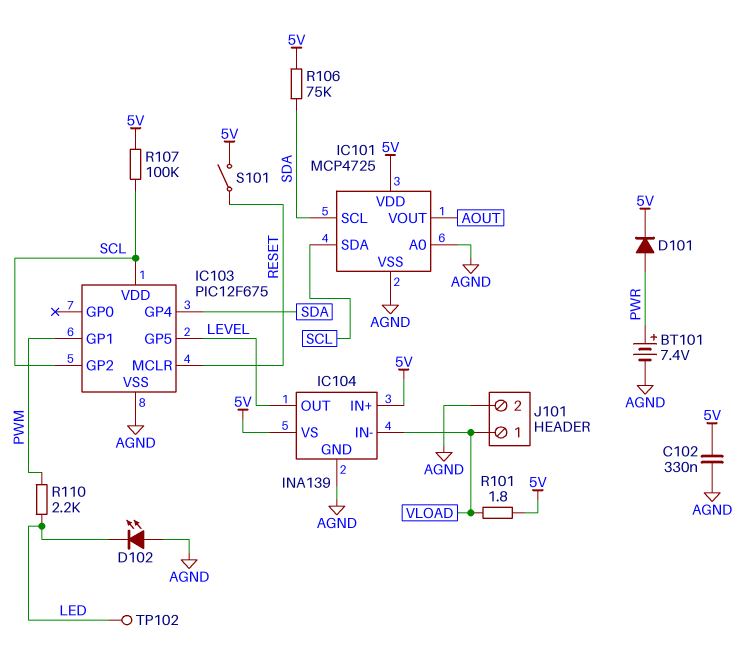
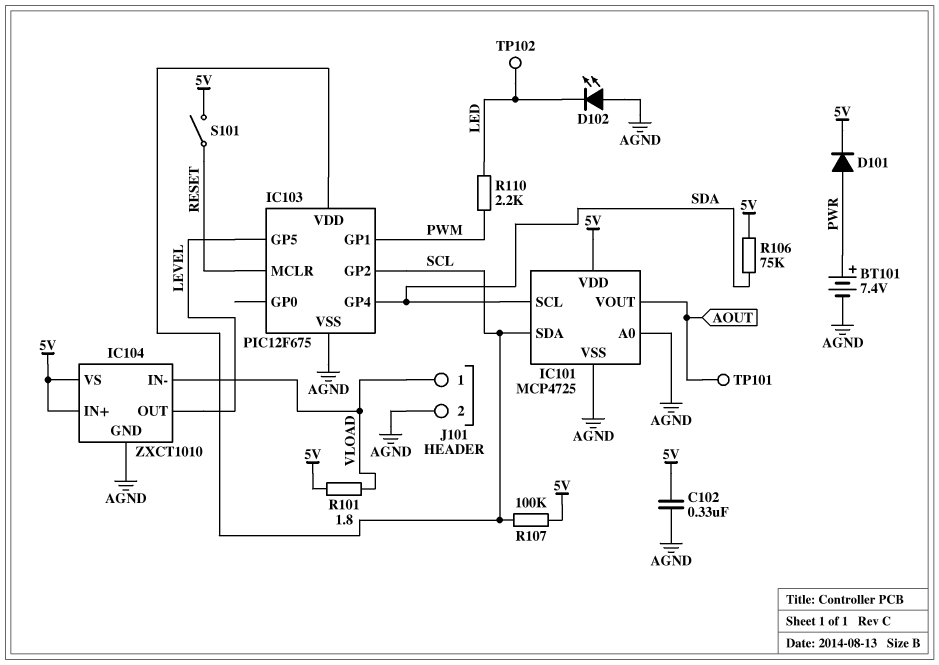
IC104: INA139 -> ZXCT1010
TP101: none -> test point (AOUT)

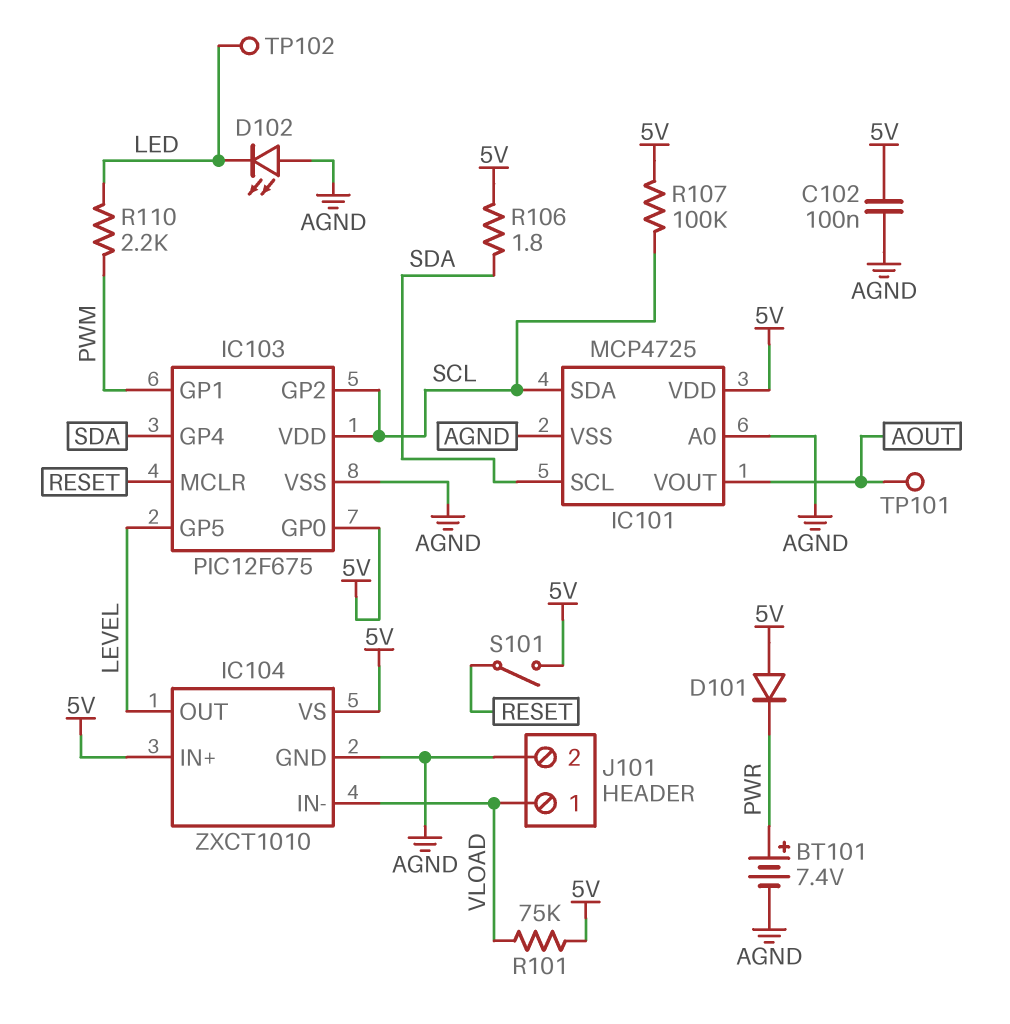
C102: 330nF (5V, AGND) -> 100nF (5V, AGND)
D101: diode (A PWR, K 5V) -> diode (A 5V, K PWR)
IC103 pin GP0: none -> 5V
R101: 1.8 (5V, VLOAD) -> 75k (5V, VLOAD)
R106: 75k (5V, SDA) -> 1.8 (5V, SDA)

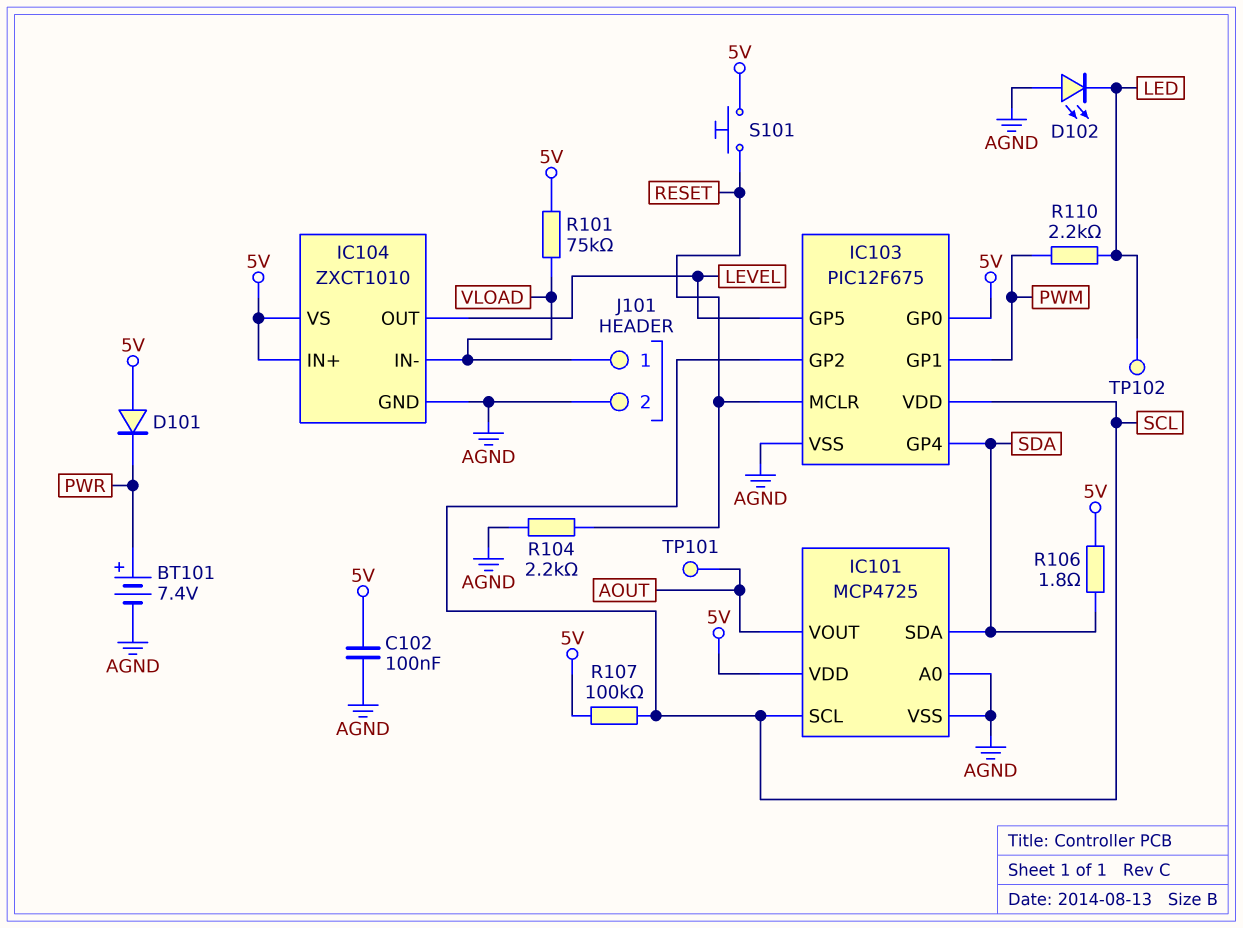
IC101 pin SCL: SDA -> SCL
IC101 pin SDA: SCL -> SDA
R104: none -> 2.2k (AGND, RESET)
S101: switch (5V, RESET) -> button (5V, RESET)

